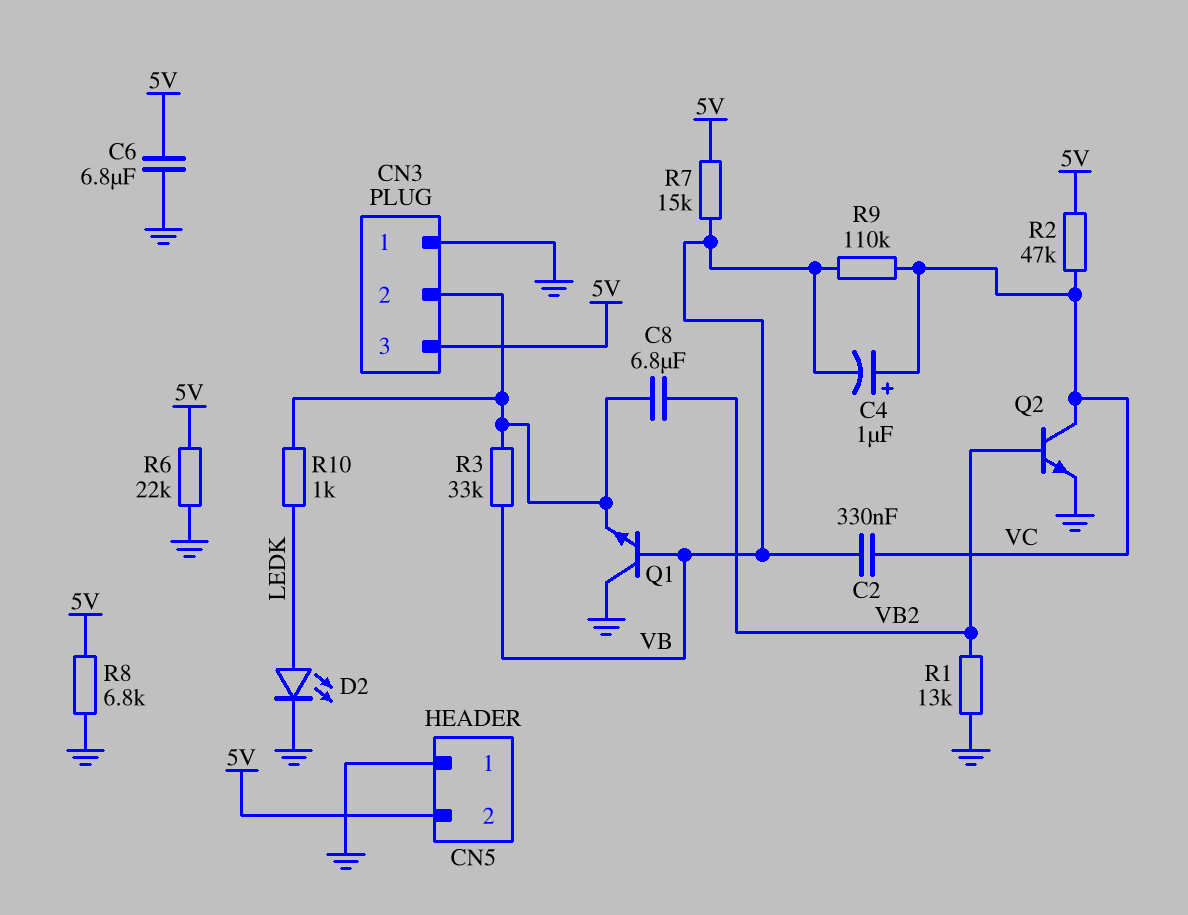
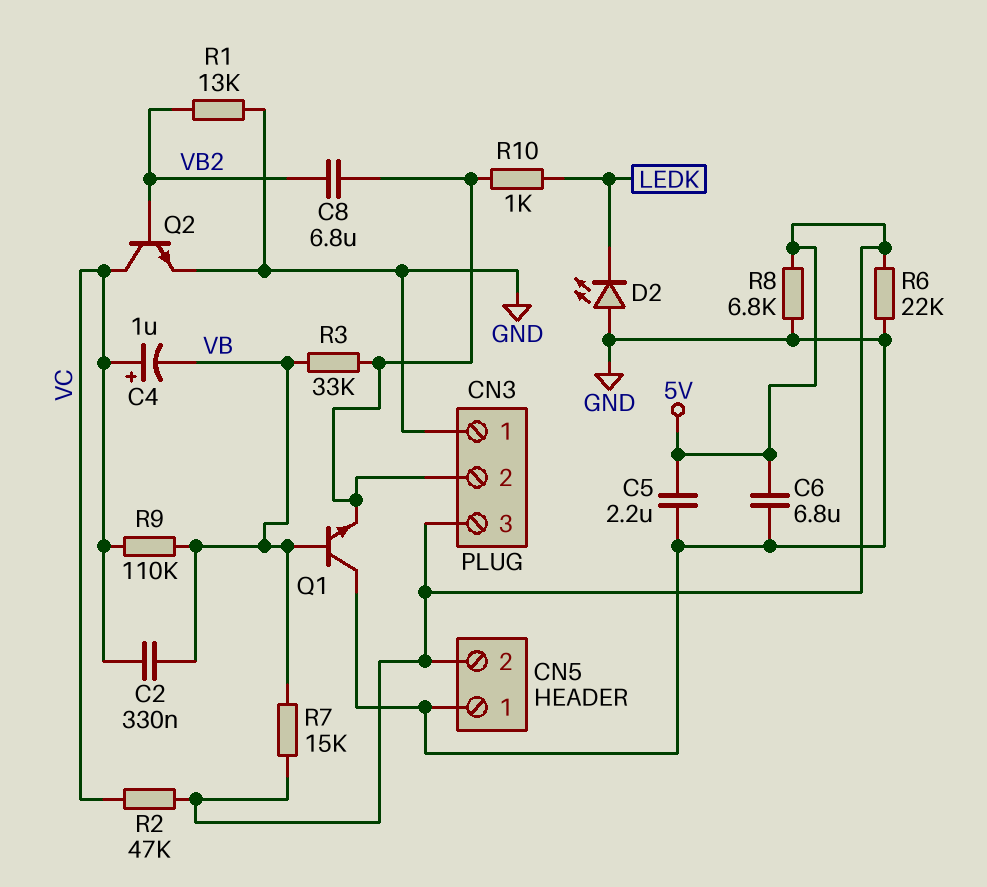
C5: none -> 2.2uF (5V, GND)
D2: LED (A LEDK, K GND) -> LED (A GND, K LEDK)

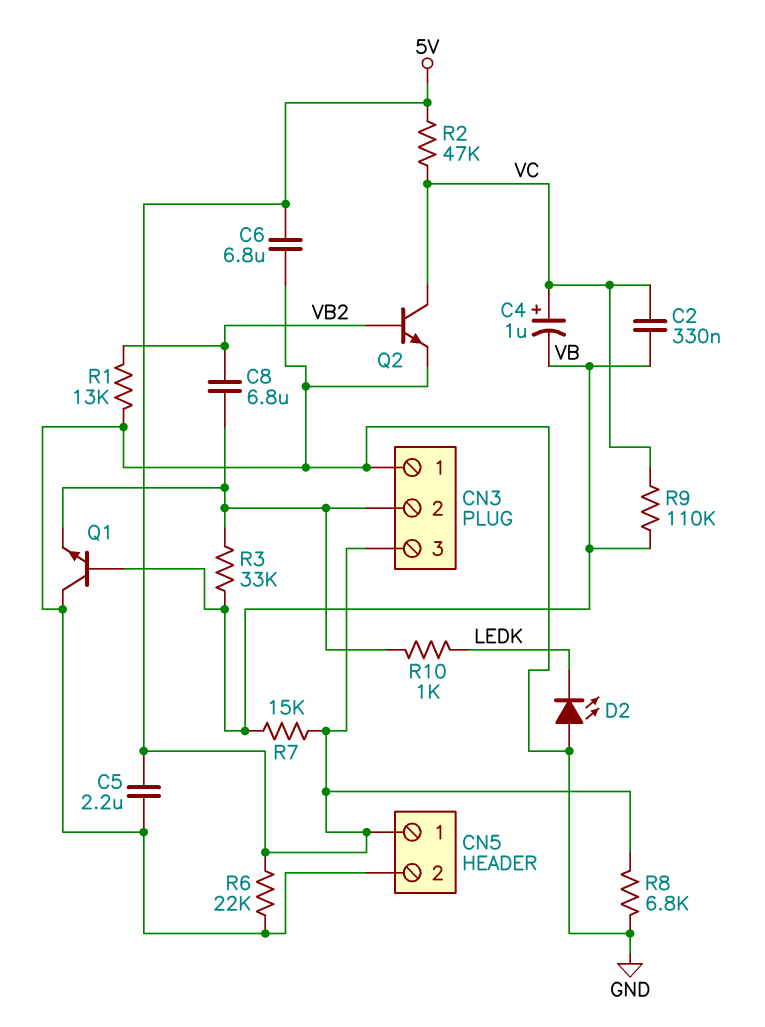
CN5 pin 1: GND -> 5V
CN5 pin 2: 5V -> GND

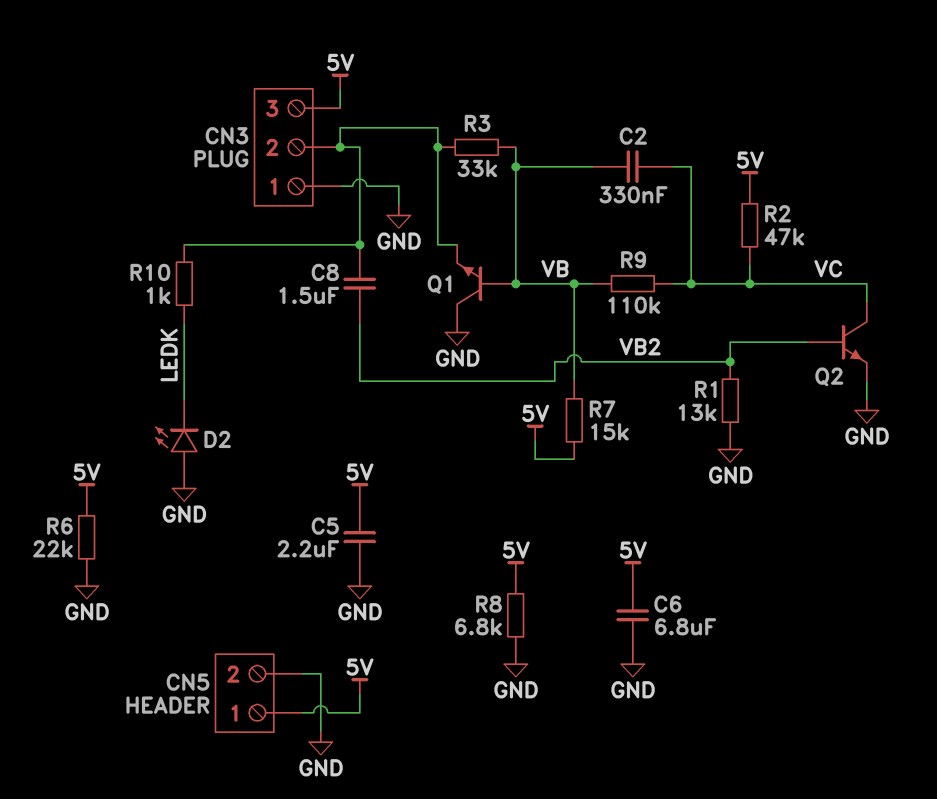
C4: 1uF (plus VC, minus VB) -> none
C8: 6.8uF (CN3/2, VB2) -> 1.5uF (CN3/2, VB2)

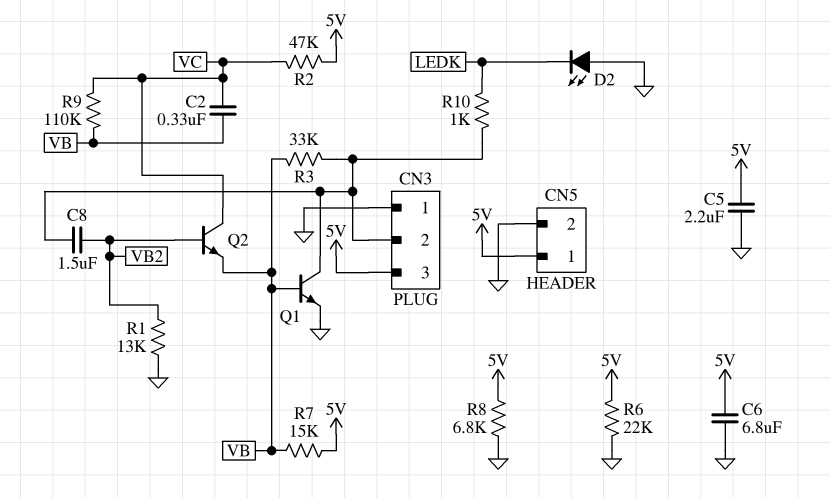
Q1: NPN (B VB, C GND, E CN3/2) -> NPN (B VB, C CN3/2, E GND)
Q2: NPN (B VB2, C VC, E GND) -> NPN (B VB2, C VC, E VB)

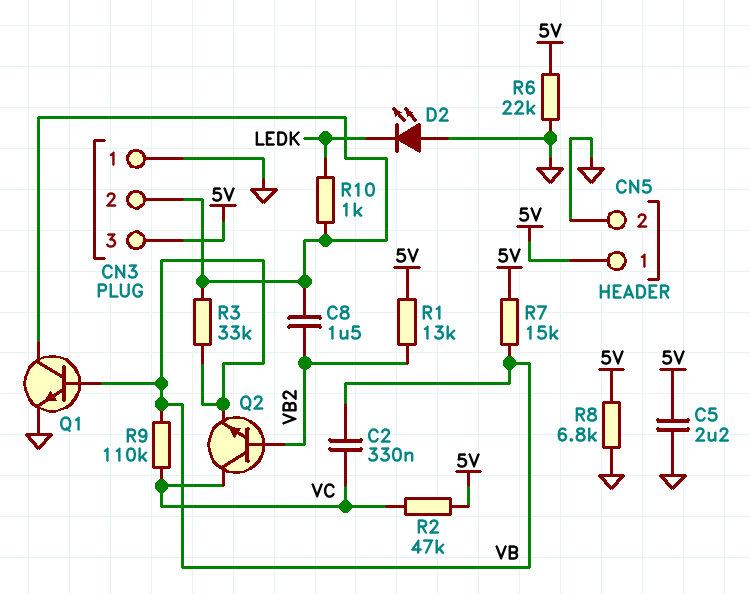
C6: 6.8uF (5V, GND) -> none
R1: 13k (GND, VB2) -> 13k (5V, VB2)

